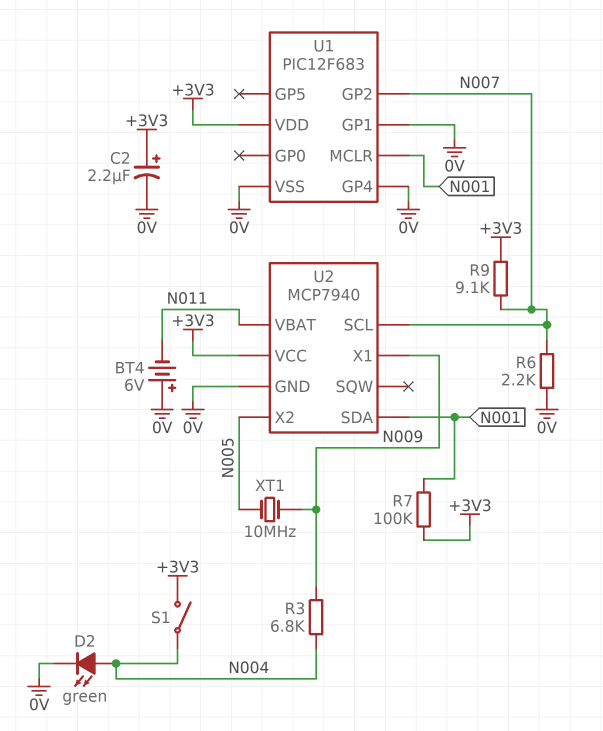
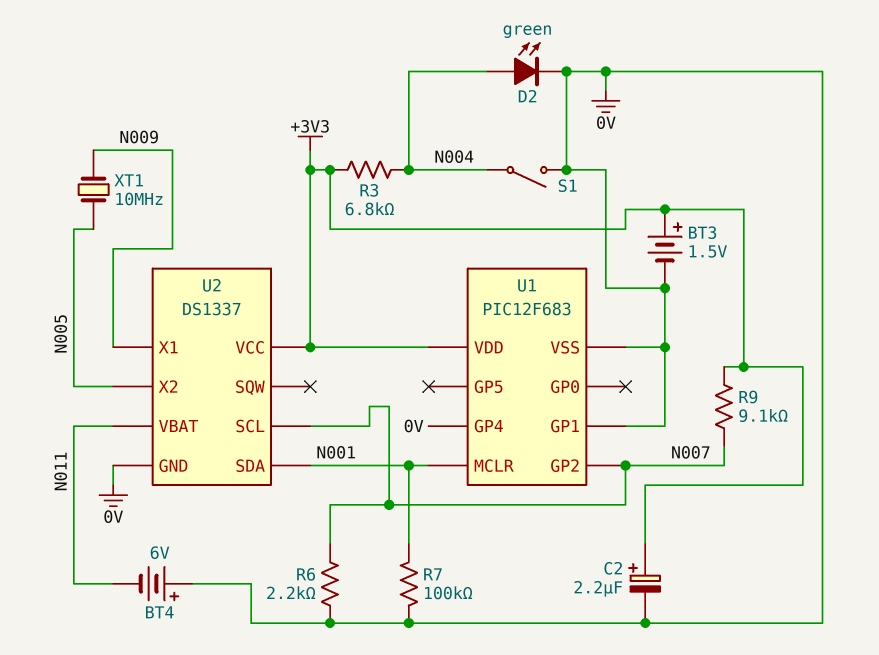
BT3: none -> 1.5V (plus +3V3, minus 0V)
R3: 6.8k (N004, N009) -> 6.8k (+3V3, N004)
R7: 100k (+3V3, N001) -> 100k (0V, N001)
S1: switch (+3V3, N004) -> switch (0V, N004)
U2: MCP7940 -> DS1337

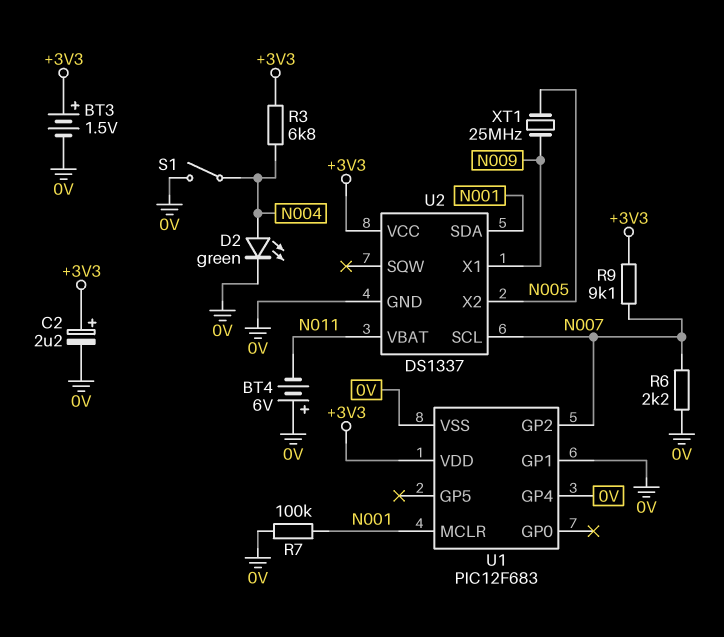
XT1: 10MHz (N005, N009) -> 25MHz (N005, N009)

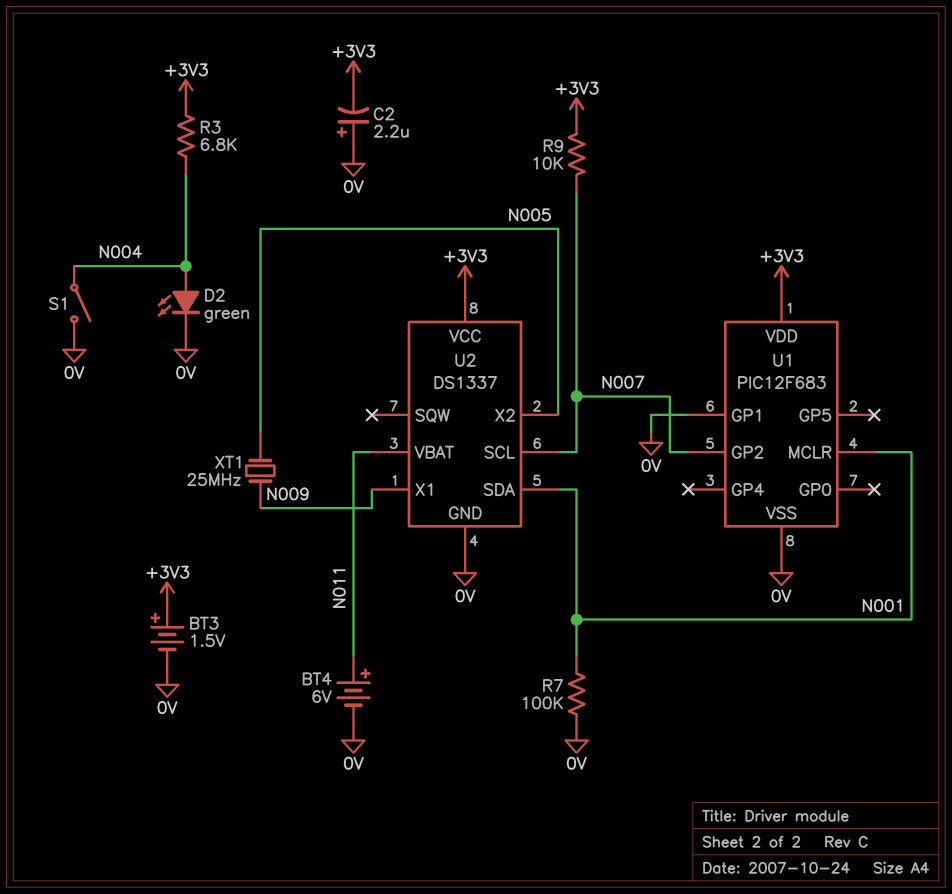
BT4: 6V (plus 0V, minus N011) -> 6V (plus N011, minus 0V)
C2: 2.2uF (plus +3V3, minus 0V) -> 2.2uF (plus 0V, minus +3V3)
R6: 2.2k (0V, N007) -> none
R9: 9.1k (+3V3, N007) -> 10k (+3V3, N007)
U1 pin GP4: 0V -> none

